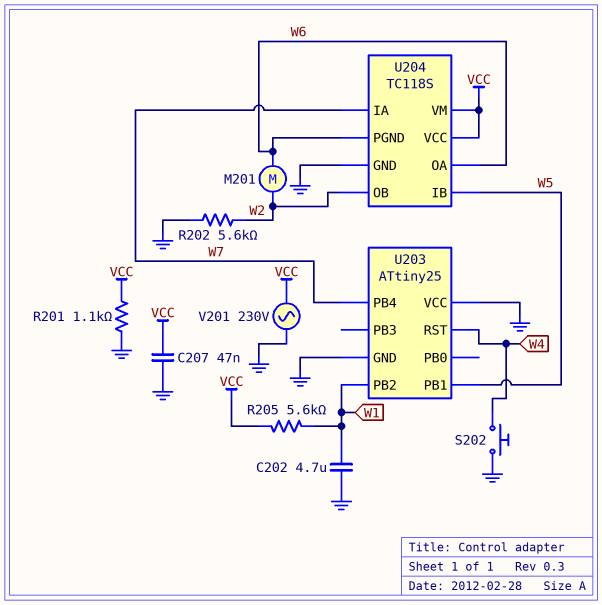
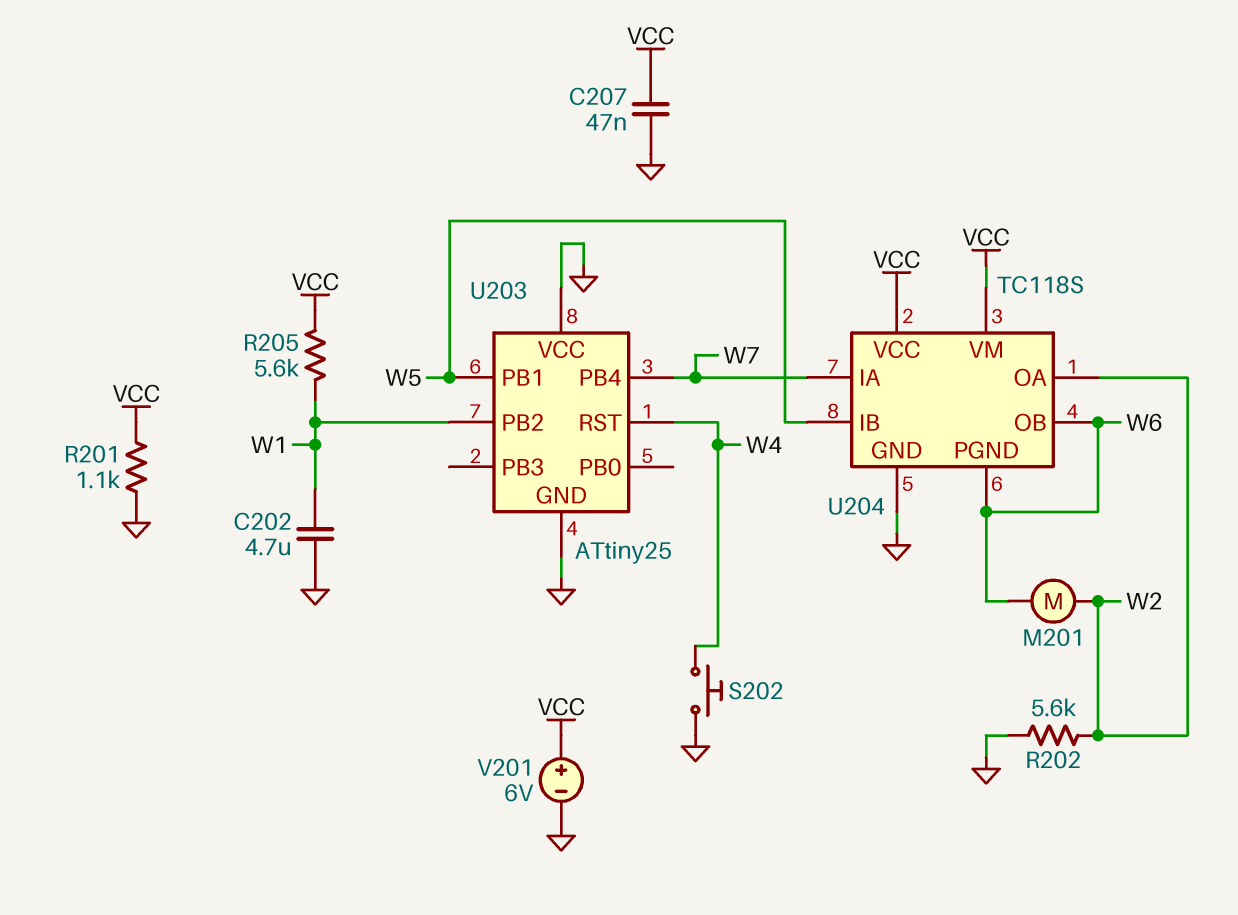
U204 pin OA: W6 -> W2
U204 pin OB: W2 -> W6
V201: AC 230V (GND, VCC) -> 6V (plus VCC, minus GND)

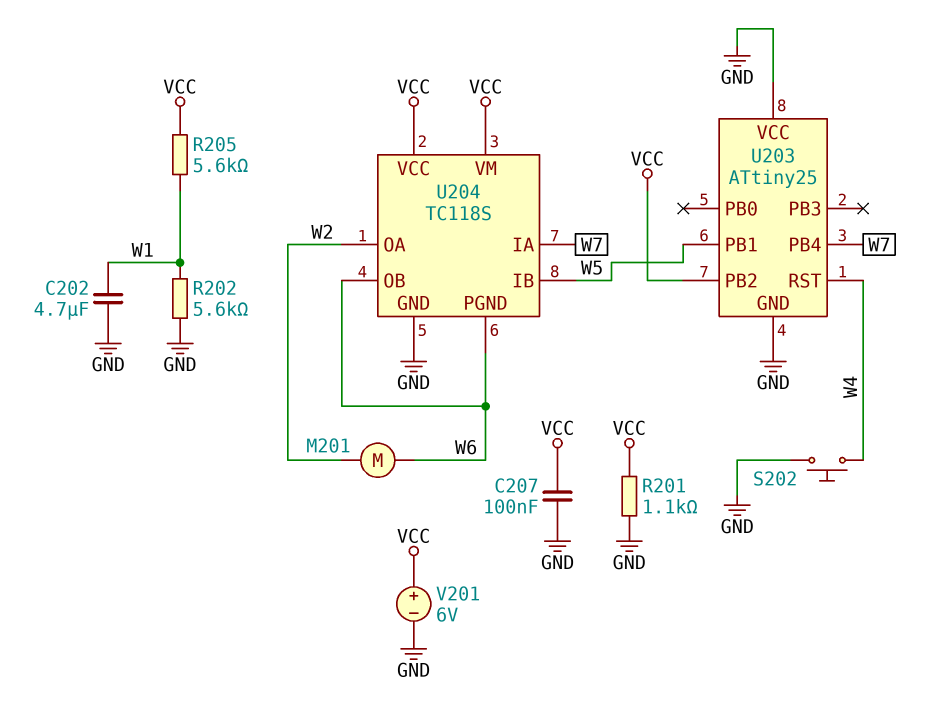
C207: 47nF (GND, VCC) -> 100nF (GND, VCC)
R202: 5.6k (GND, W2) -> 5.6k (GND, W1)
U203 pin PB2: W1 -> VCC

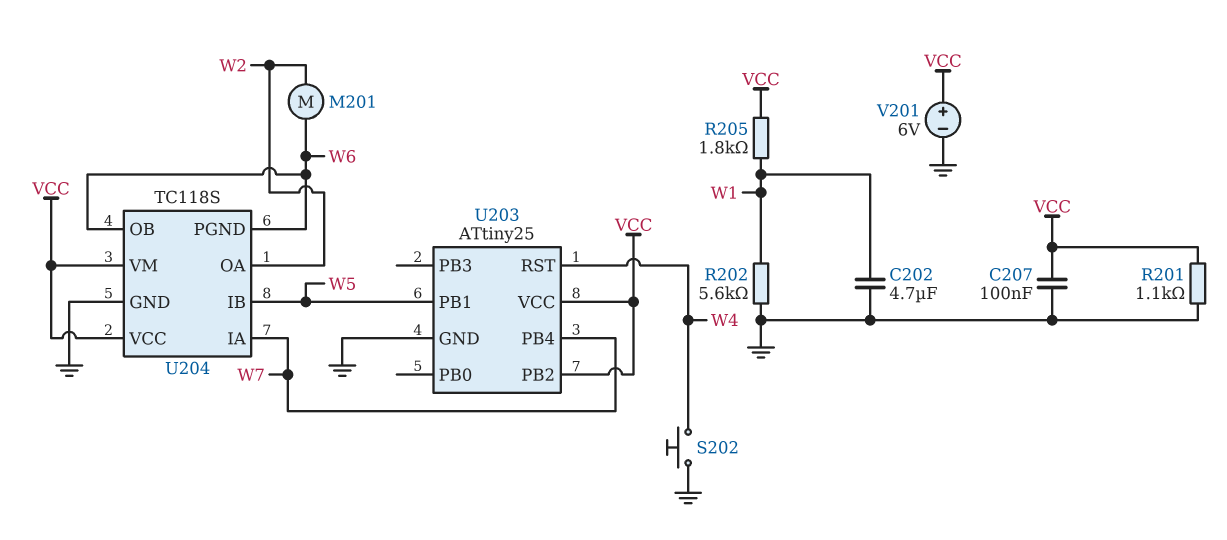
R205: 5.6k (VCC, W1) -> 1.8k (VCC, W1)
U203 pin VCC: GND -> VCC

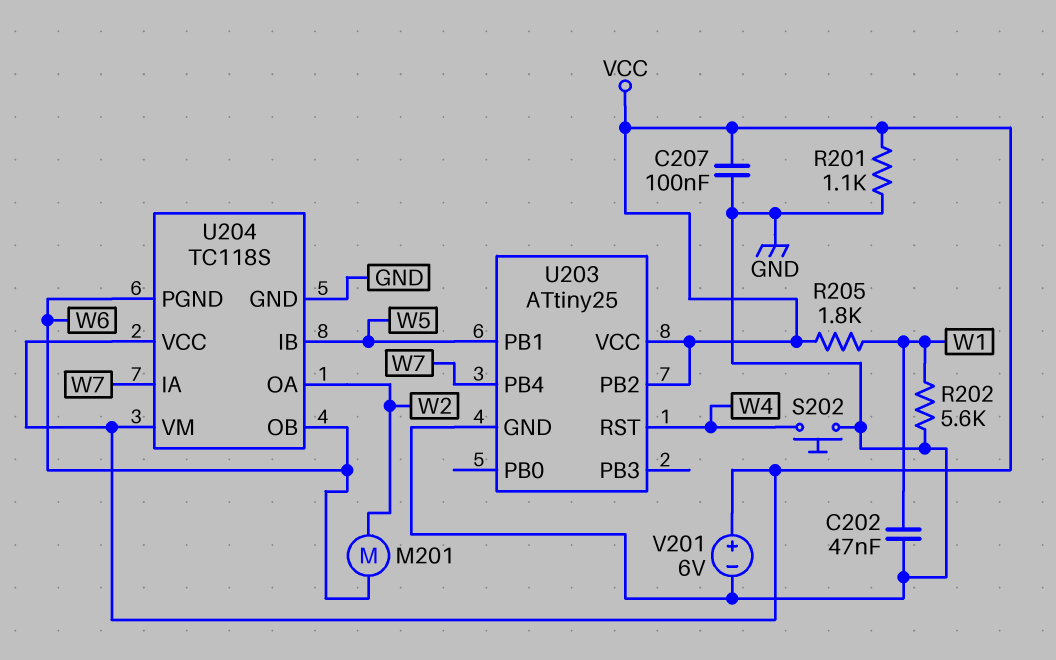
C202: 4.7uF (GND, W1) -> 47nF (GND, W1)

